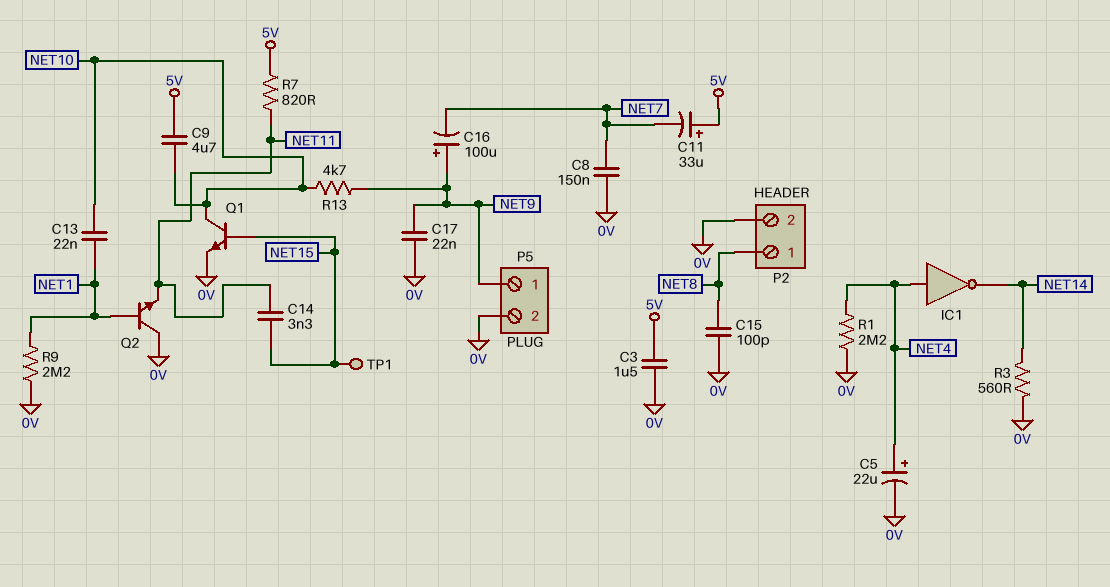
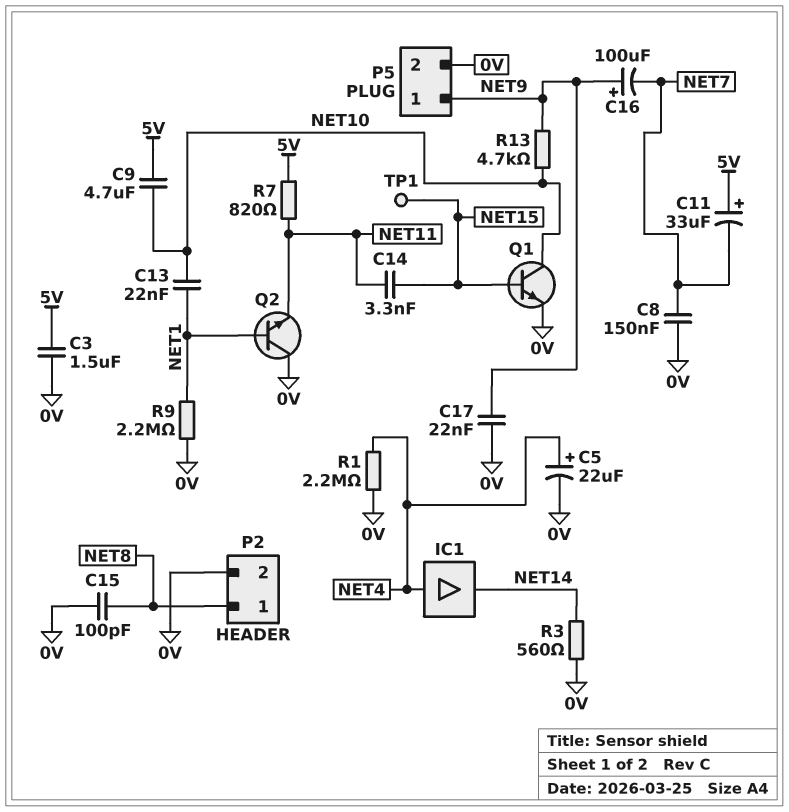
IC1: NOT (in NET4, out NET14) -> buffer (in NET4, out NET14)

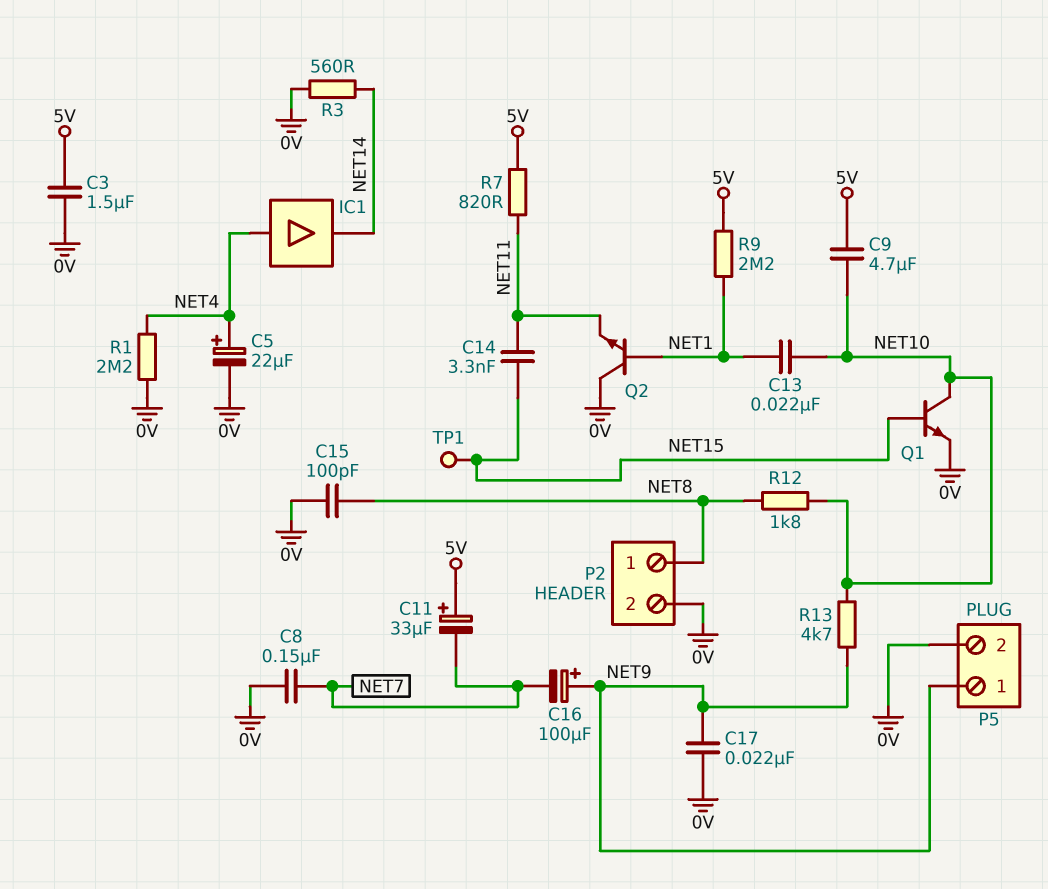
R9: 2.2M (0V, NET1) -> 2.2M (5V, NET1)
R12: none -> 1.8k (NET8, NET10)

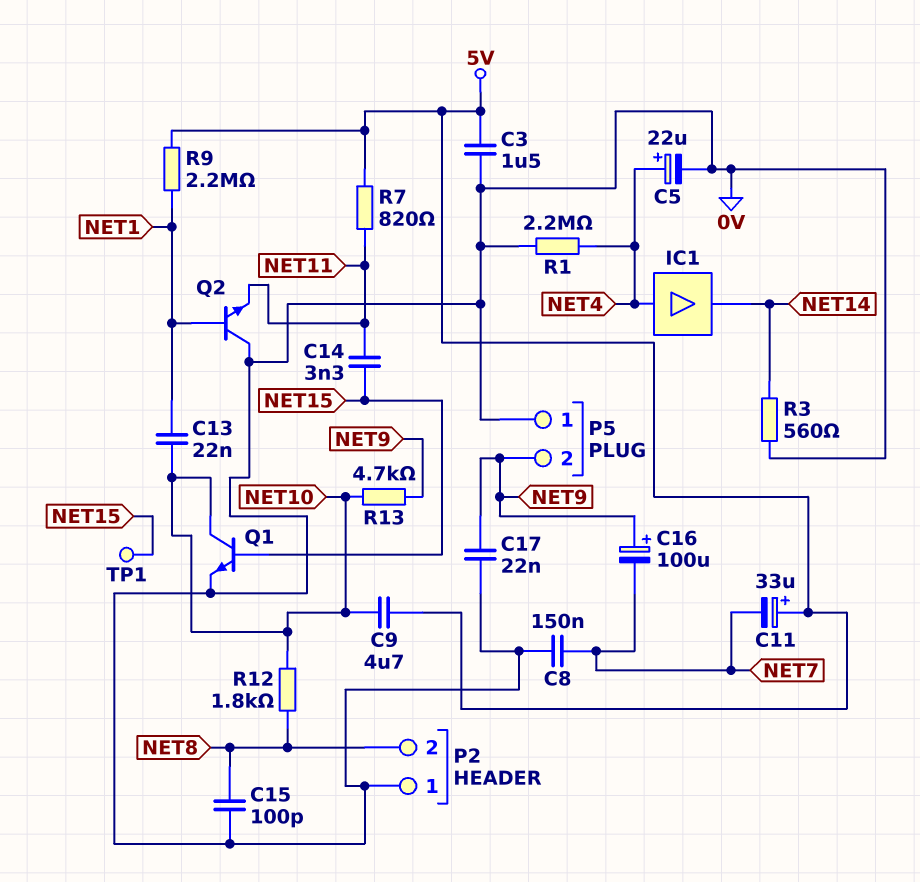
P2 pin 1: NET8 -> 0V
P2 pin 2: 0V -> NET8
P5 pin 1: NET9 -> 0V
P5 pin 2: 0V -> NET9

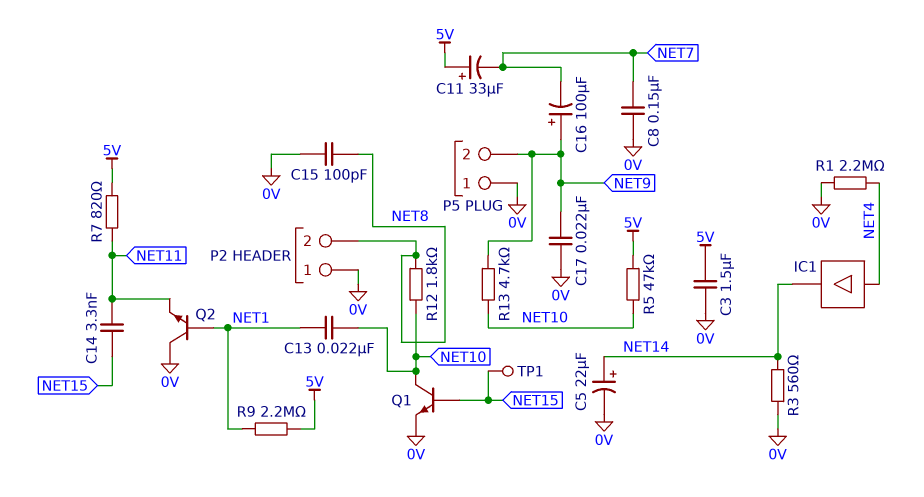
C5: 22uF (plus NET4, minus 0V) -> 22uF (plus NET14, minus 0V)
C9: 4.7uF (5V, NET10) -> none
R5: none -> 47k (5V, NET10)

